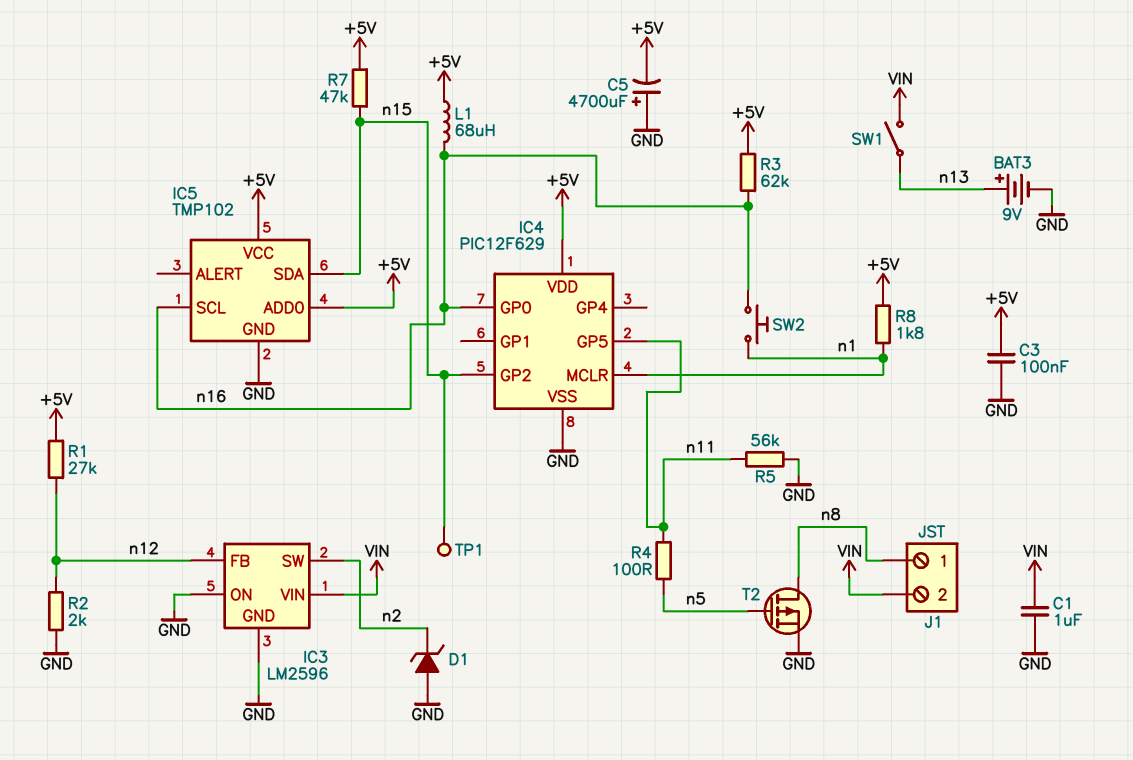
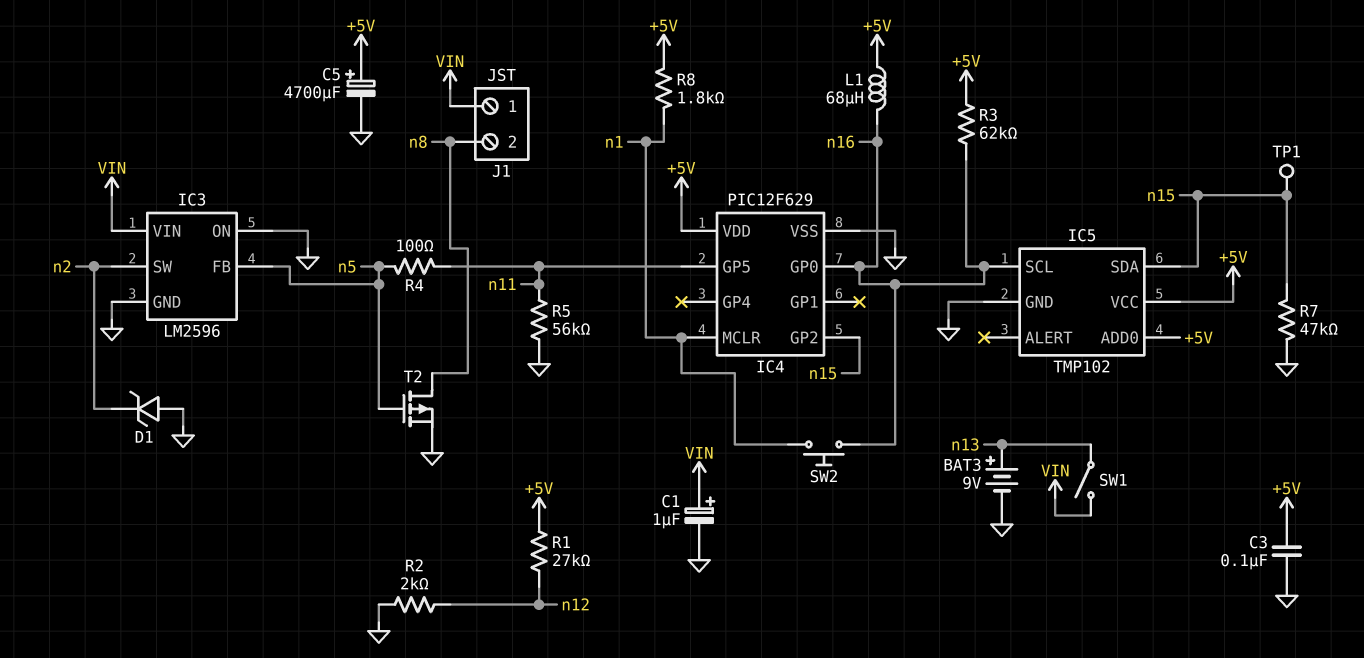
C1: 1uF (GND, VIN) -> 1uF (plus VIN, minus GND)
C5: 4700uF (plus GND, minus +5V) -> 4700uF (plus +5V, minus GND)
IC3 pin FB: n12 -> n5
J1 pin 1: n8 -> VIN
J1 pin 2: VIN -> n8
R7: 47k (+5V, n15) -> 47k (GND, n15)

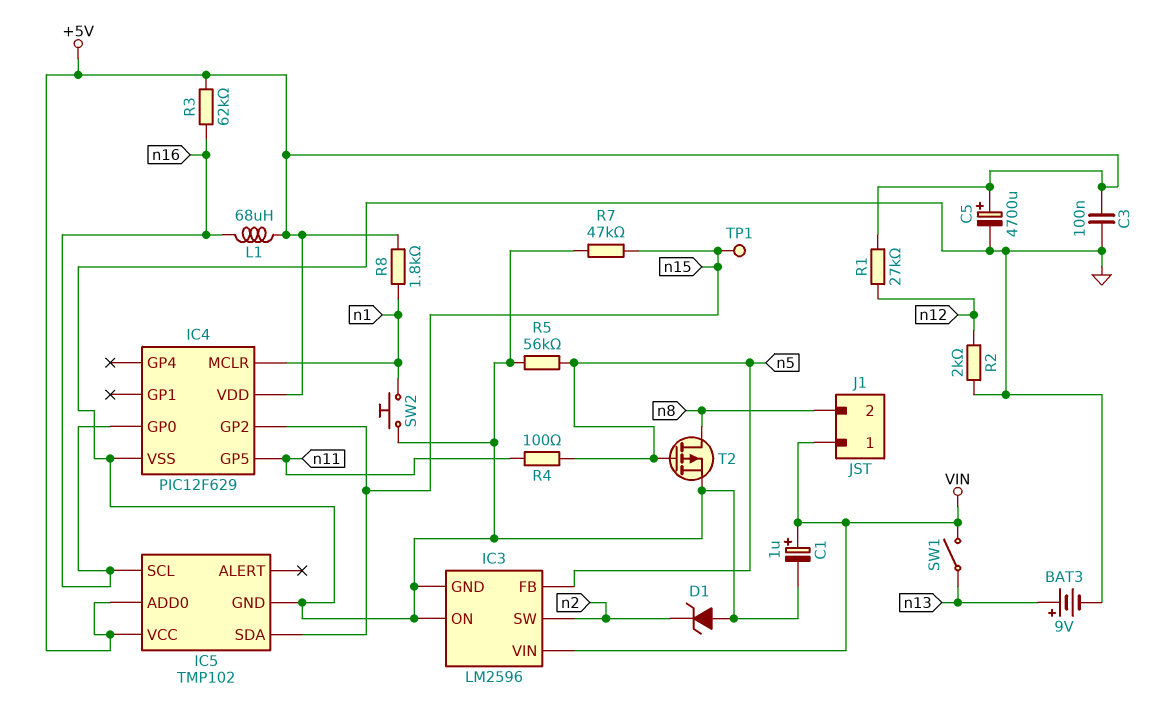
R5: 56k (GND, n11) -> 56k (GND, n5)
SW2: button (n1, n16) -> button (GND, n1)

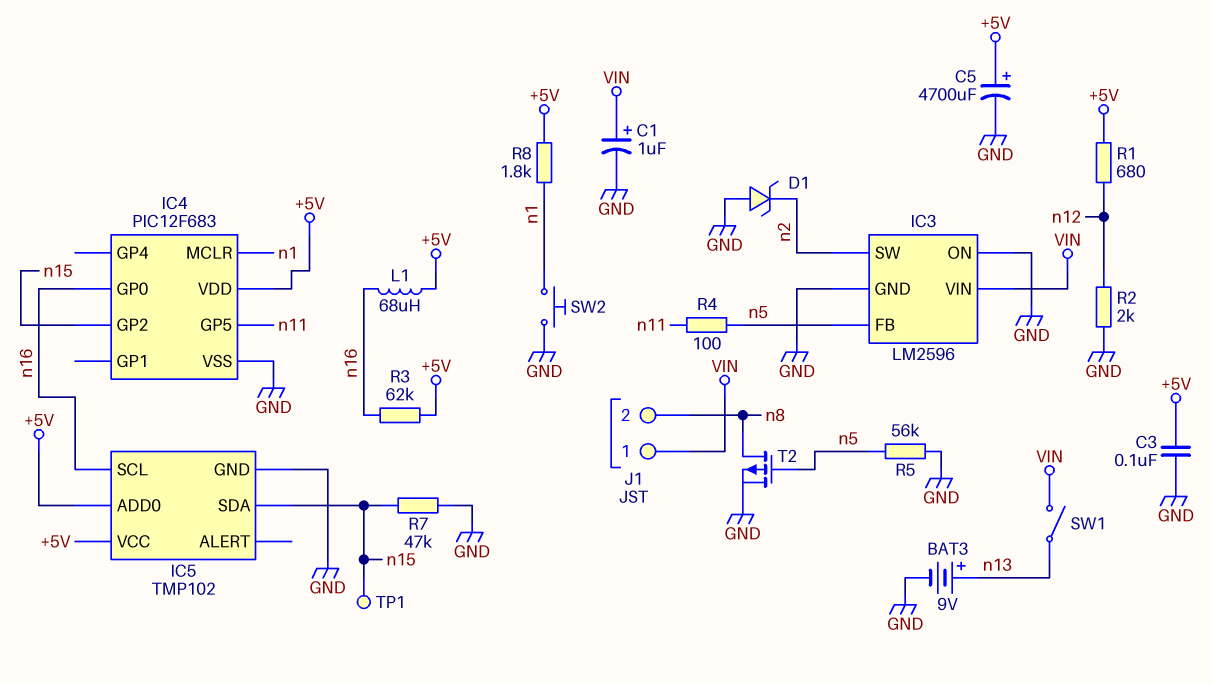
IC4: PIC12F629 -> PIC12F683
R1: 27k (+5V, n12) -> 680 (+5V, n12)

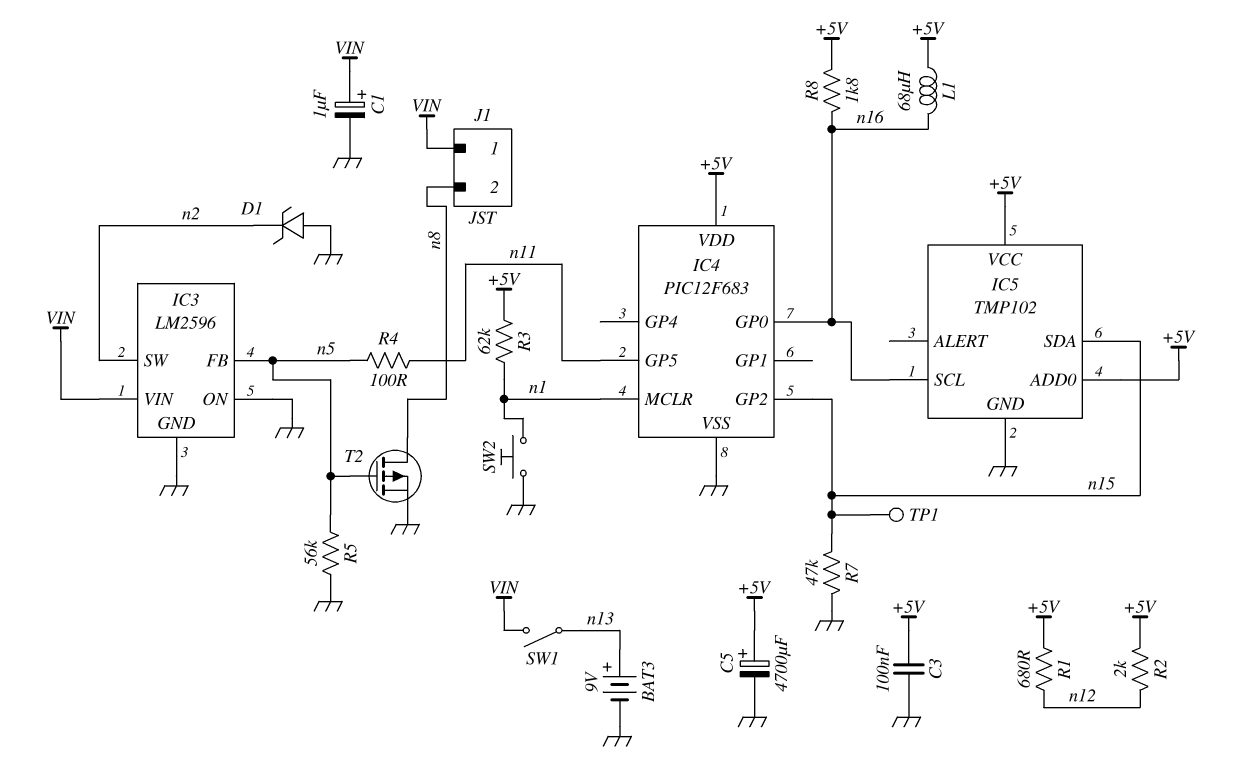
R2: 2k (GND, n12) -> 2k (+5V, n12)
R3: 62k (+5V, n16) -> 62k (+5V, n1)
R8: 1.8k (+5V, n1) -> 1.8k (+5V, n16)

